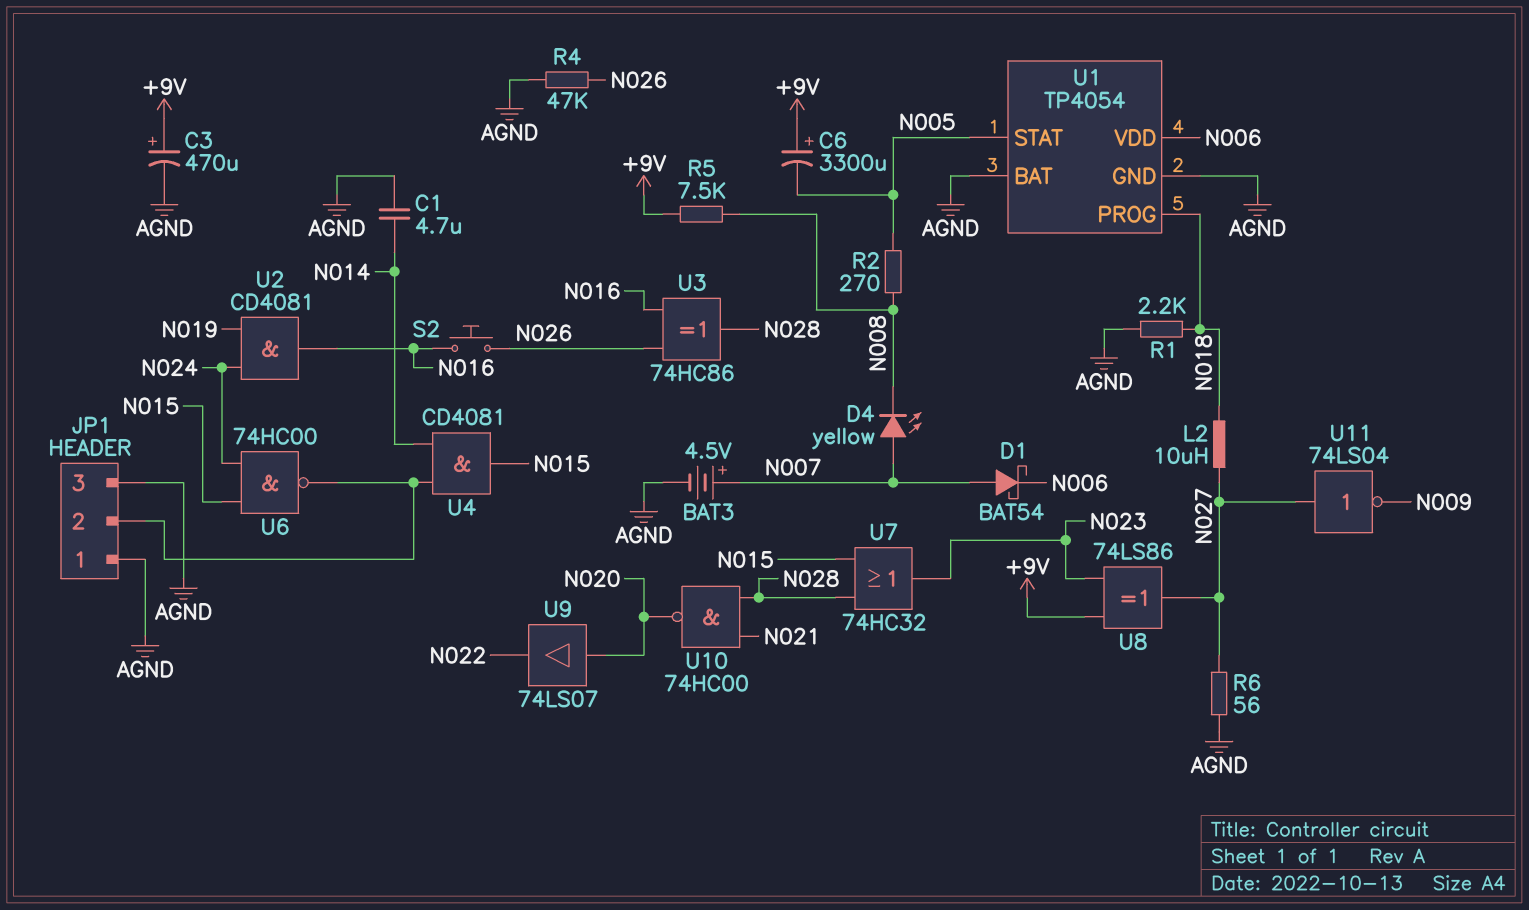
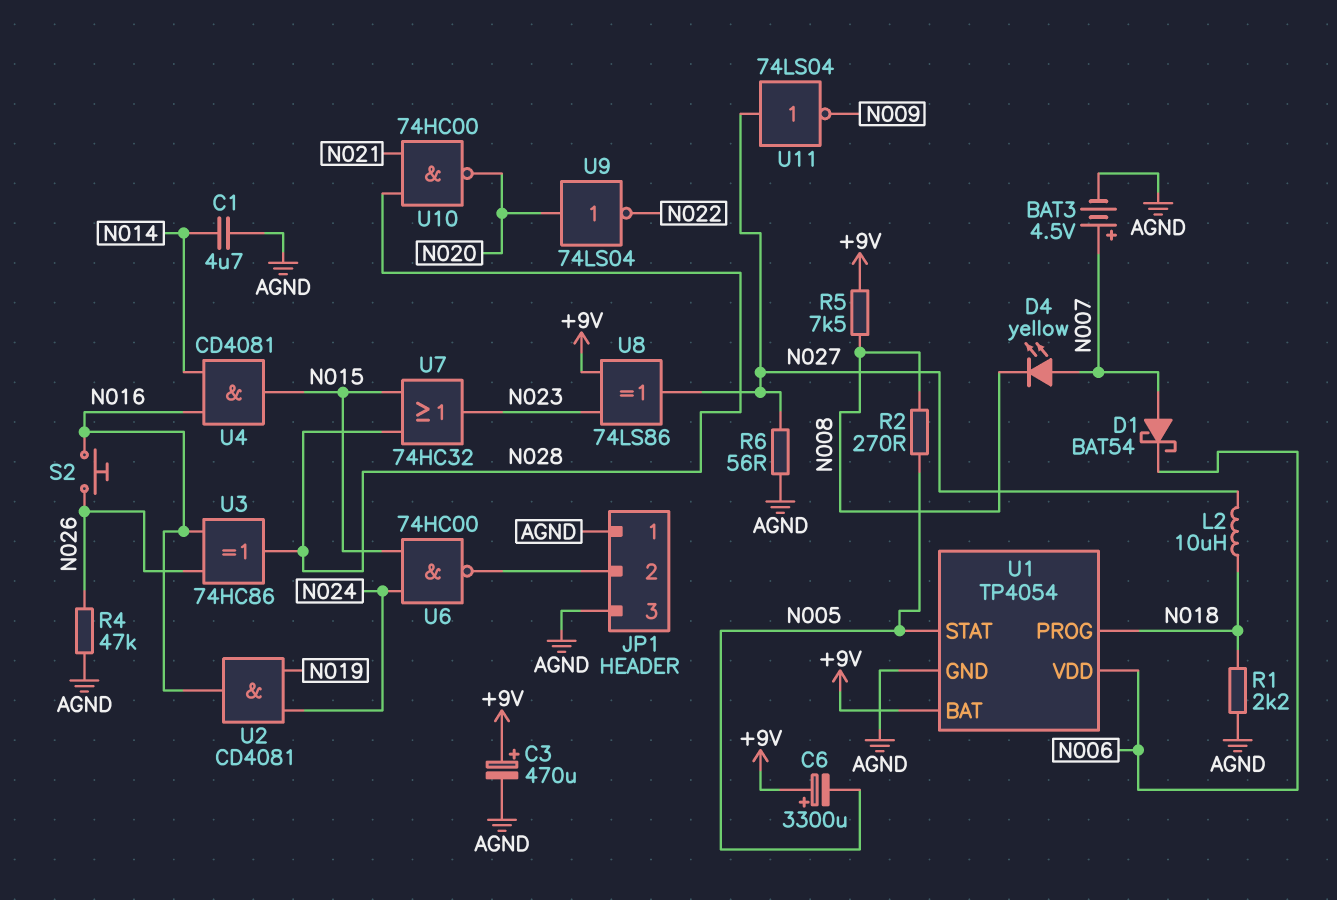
U1 pin BAT: AGND -> +9V
U4: AND CD4081 (in JP1/2, in N014, out N015) -> AND CD4081 (in N014, in N016, out N015)
U9: buffer 74LS07 (in N020, out N022) -> NOT 74LS04 (in N020, out N022)

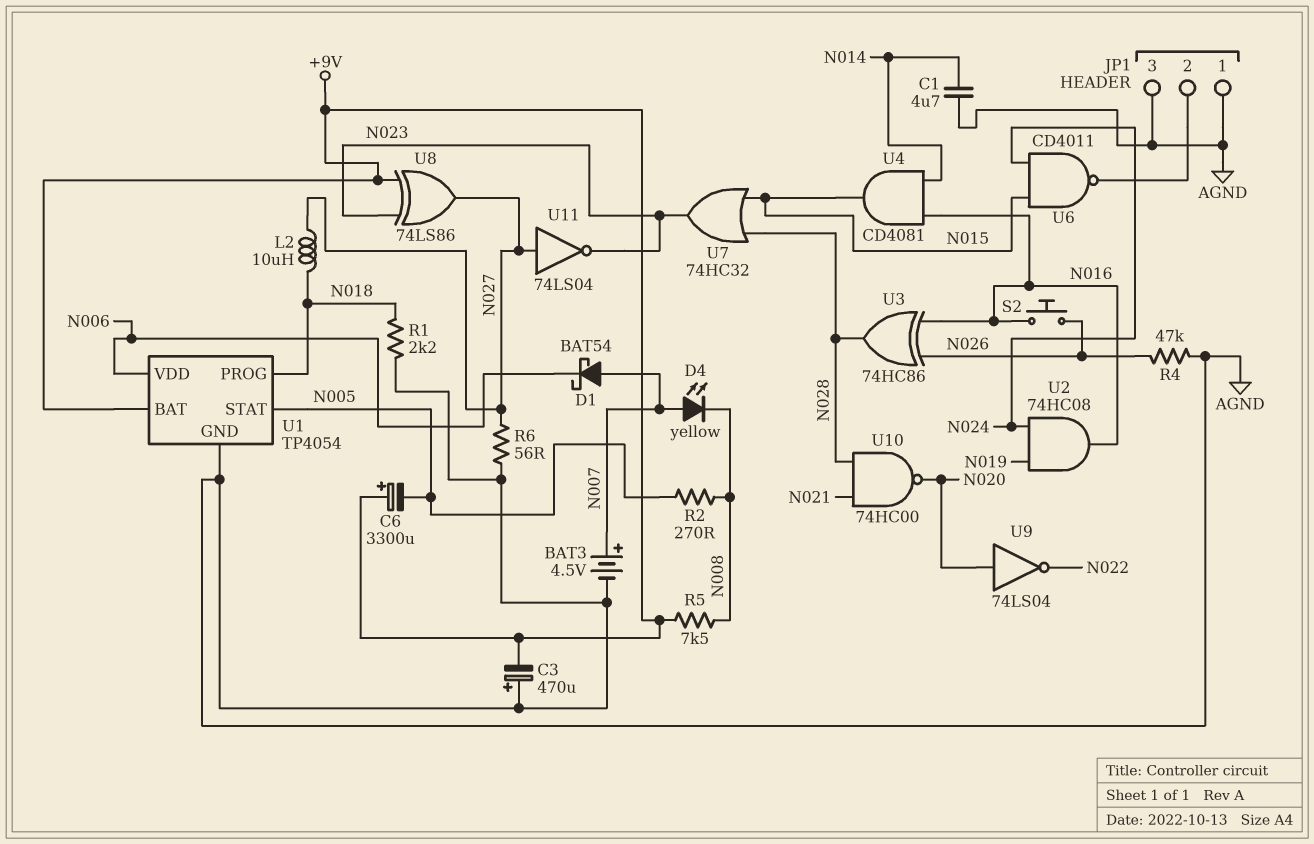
C3: 470uF (plus +9V, minus AGND) -> 470uF (plus AGND, minus +9V)
U2: AND CD4081 (in N019, in N024, out N016) -> AND 74HC08 (in N019, in N024, out N016)
U6: NAND 74HC00 (in N015, in N024, out JP1/2) -> NAND CD4011 (in N015, in N024, out JP1/2)
U11: NOT 74LS04 (in N027, out N009) -> NOT 74LS04 (in N027, out N023)

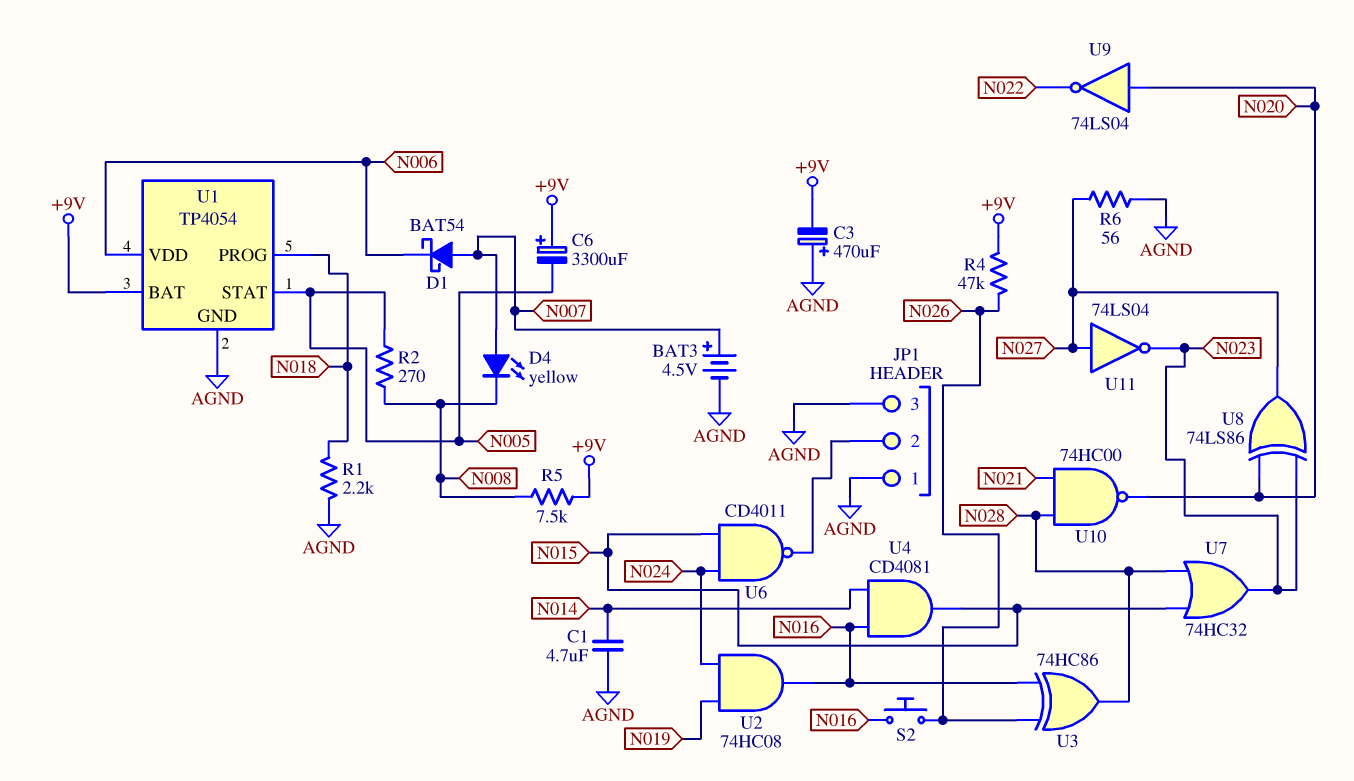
L2: 10uH (N018, N027) -> none
R4: 47k (AGND, N026) -> 47k (+9V, N026)
U8: XOR 74LS86 (in +9V, in N023, out N027) -> XOR 74LS86 (in N020, in N023, out N027)

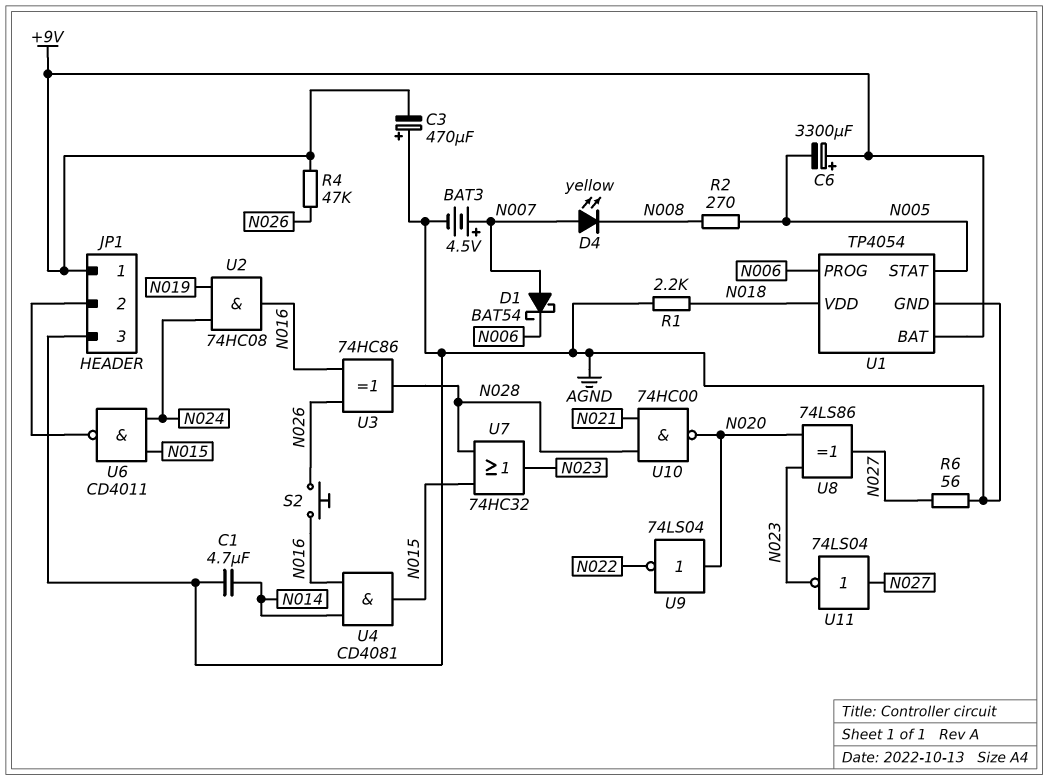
JP1 pin 1: AGND -> +9V
R5: 7.5k (+9V, N008) -> none
U1 pin PROG: N018 -> N006
U1 pin VDD: N006 -> N018

